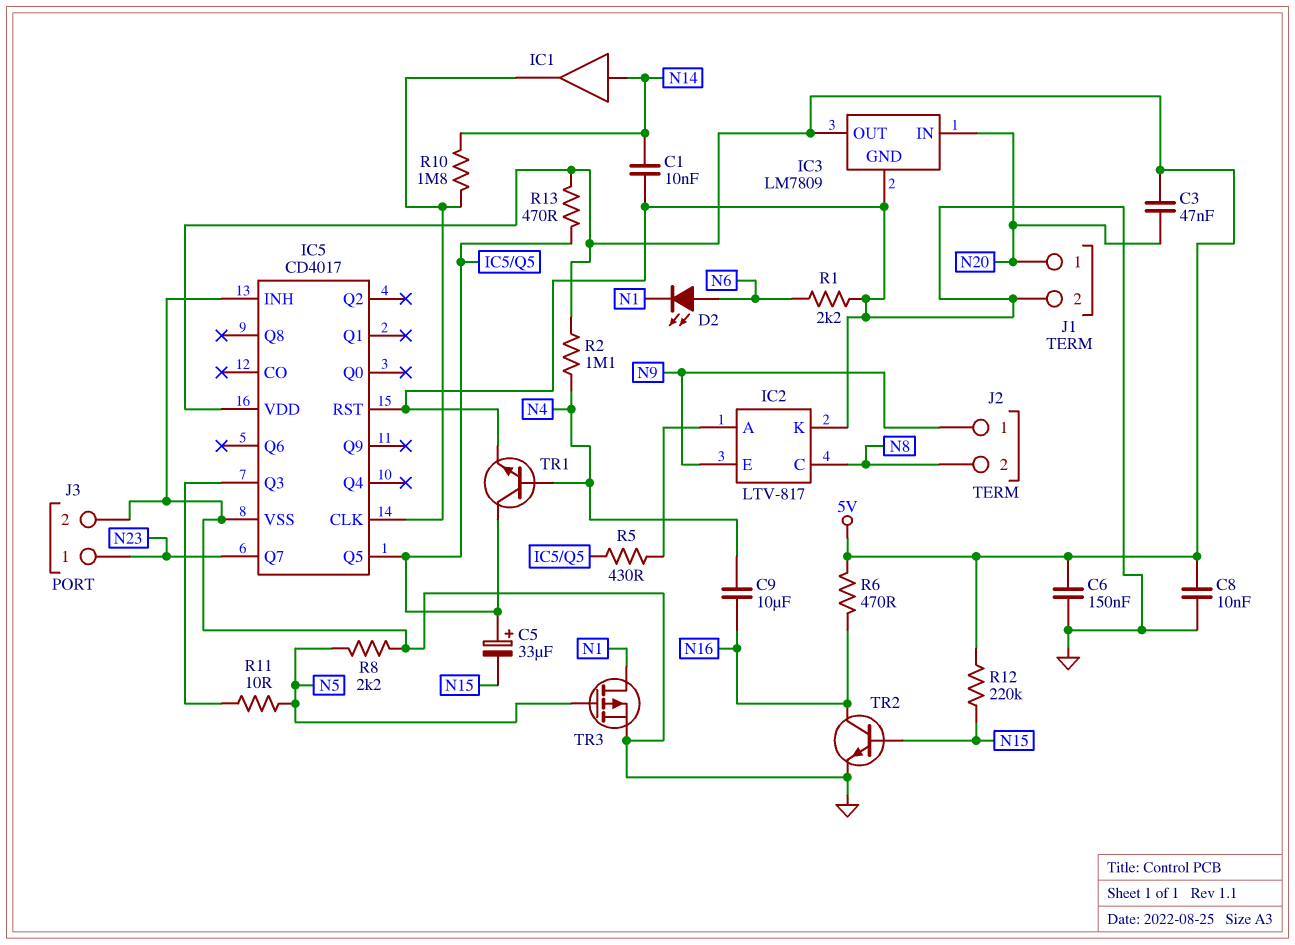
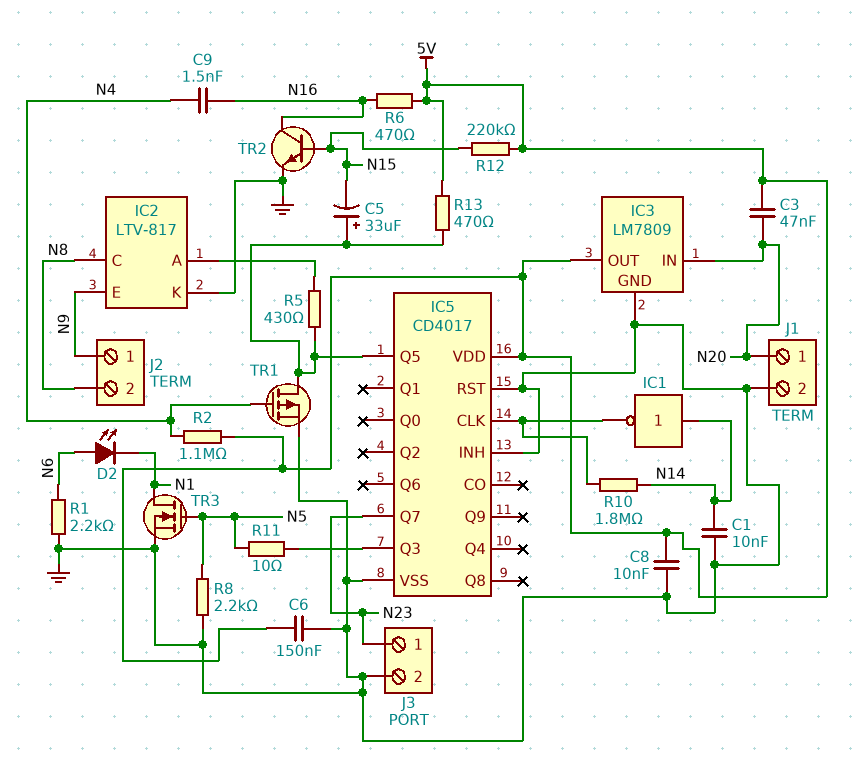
C9: 10uF (N4, N16) -> 1.5nF (N4, N16)
IC1: buffer (in N14, out IC5/CLK) -> NOT (in N14, out IC5/CLK)
TR1: NPN (B N4, C IC5/Q5, E GND) -> PMOS (G N4, D IC5/Q5, S GND)
TR3: PMOS (G N5, D N1, S GND) -> NMOS (G N5, D N1, S GND)

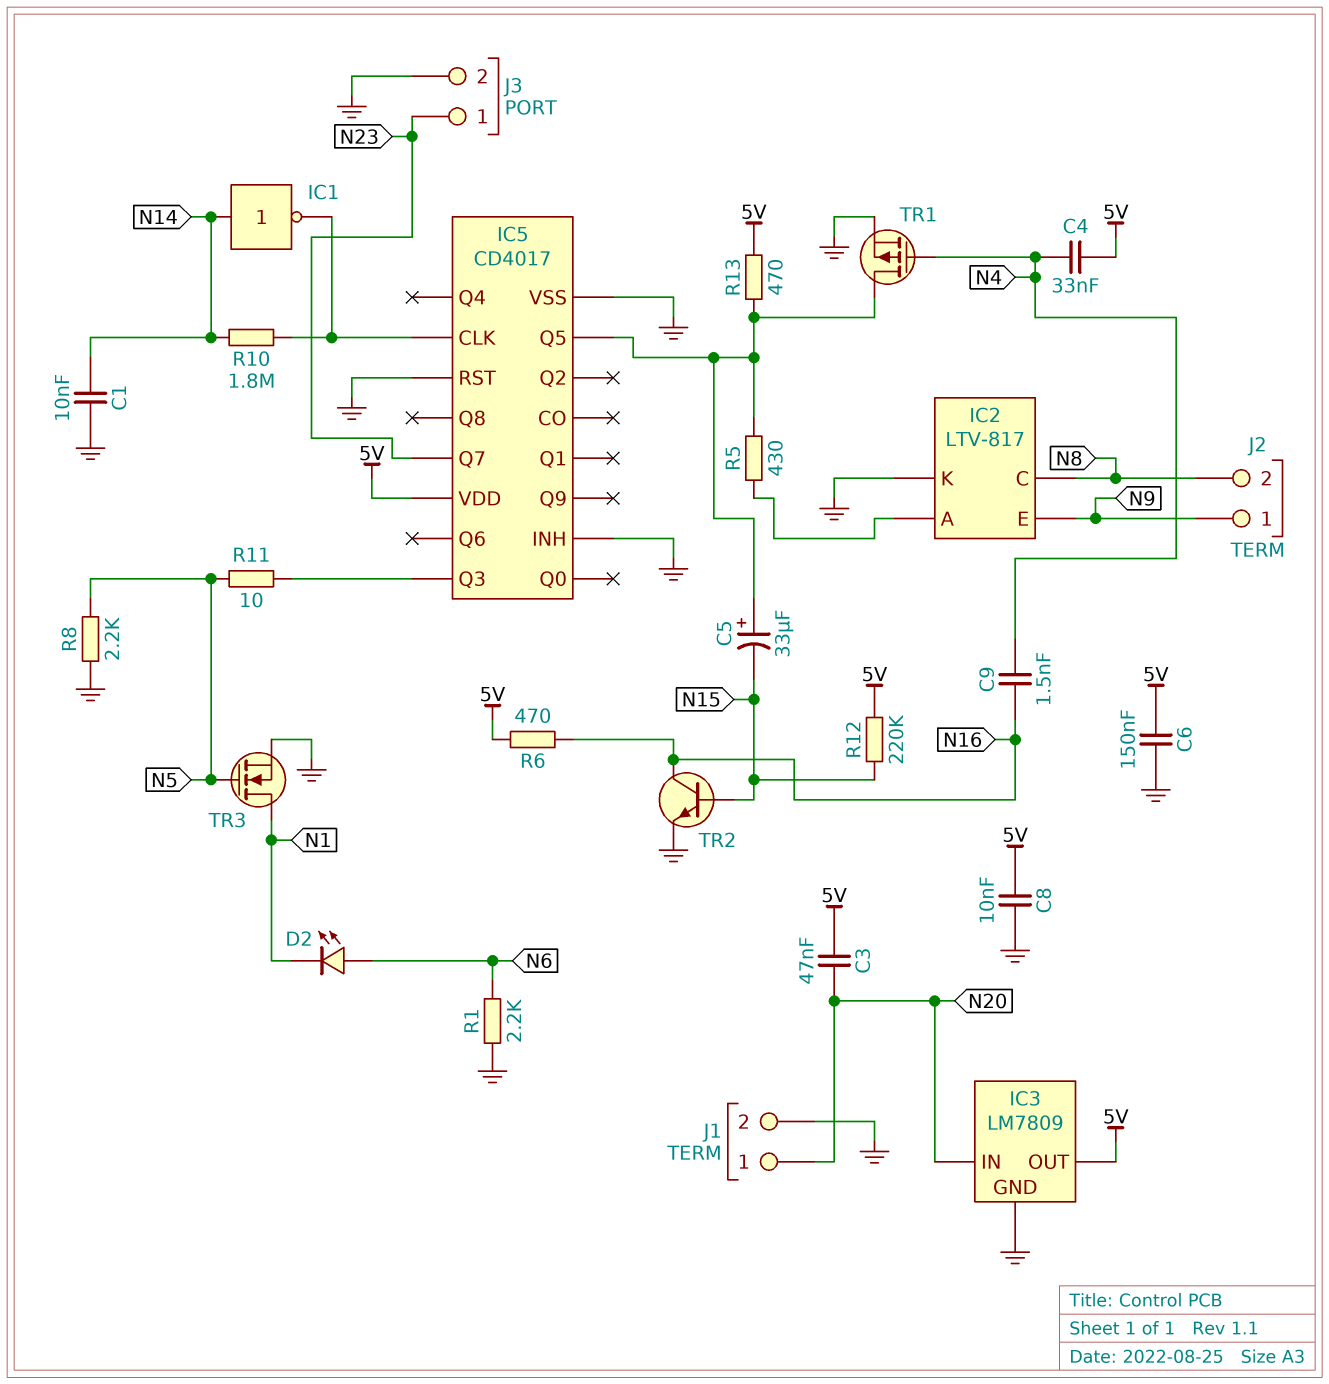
C4: none -> 33nF (5V, N4)
R2: 1.1M (5V, N4) -> none

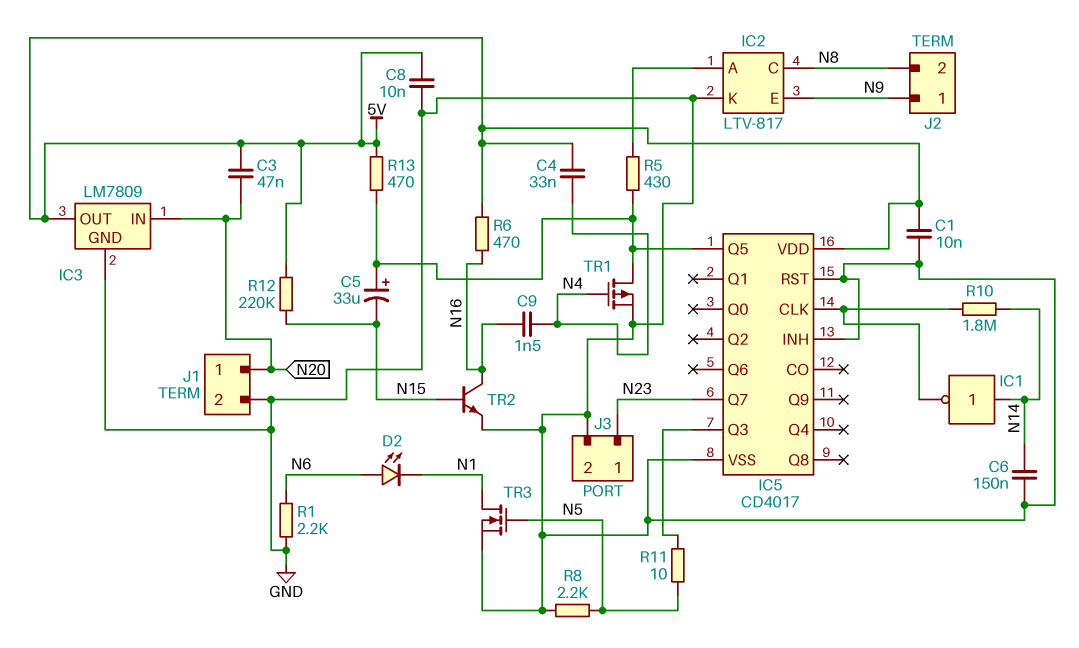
C1: 10nF (GND, N14) -> 10nF (5V, GND)
C6: 150nF (5V, GND) -> 150nF (GND, N14)

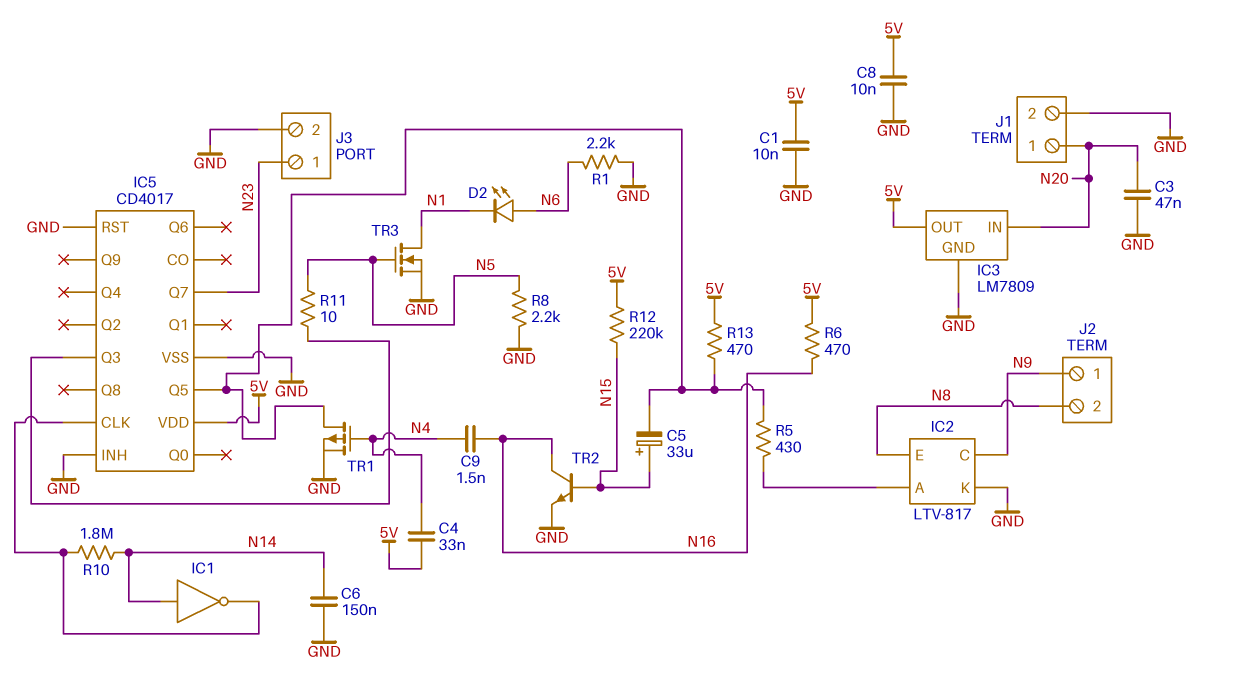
C3: 47nF (5V, N20) -> 47nF (GND, N20)
C5: 33uF (plus IC5/Q5, minus N15) -> 33uF (plus N15, minus IC5/Q5)
IC2 pin C: N8 -> N9
IC2 pin E: N9 -> N8

